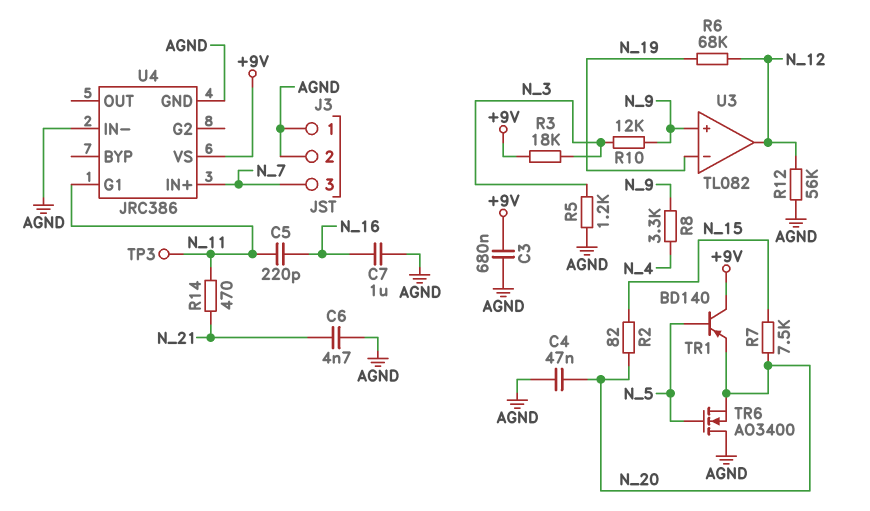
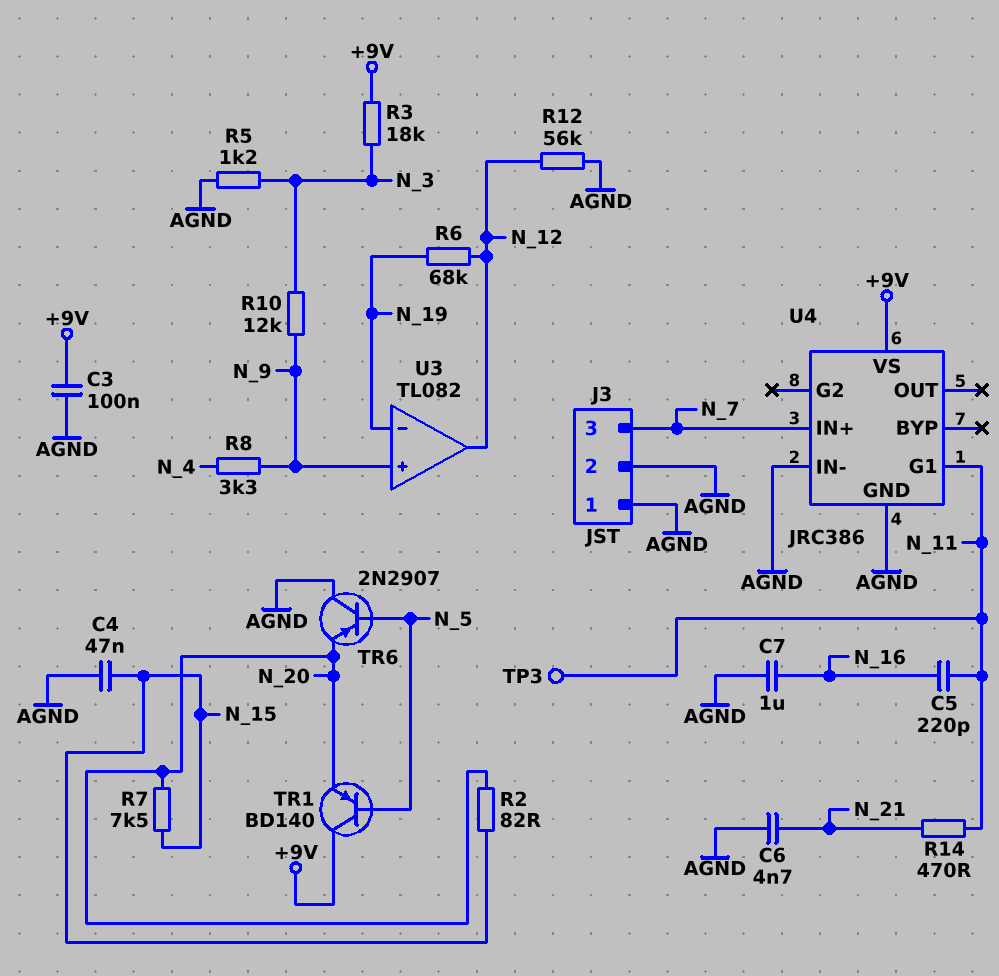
C3: 680nF (+9V, AGND) -> 100nF (+9V, AGND)
C4: 47nF (AGND, N_20) -> 47nF (AGND, N_15)
TR6: NMOS AO3400 (G N_5, D AGND, S N_20) -> PNP 2N2907 (B N_5, C AGND, E N_20)

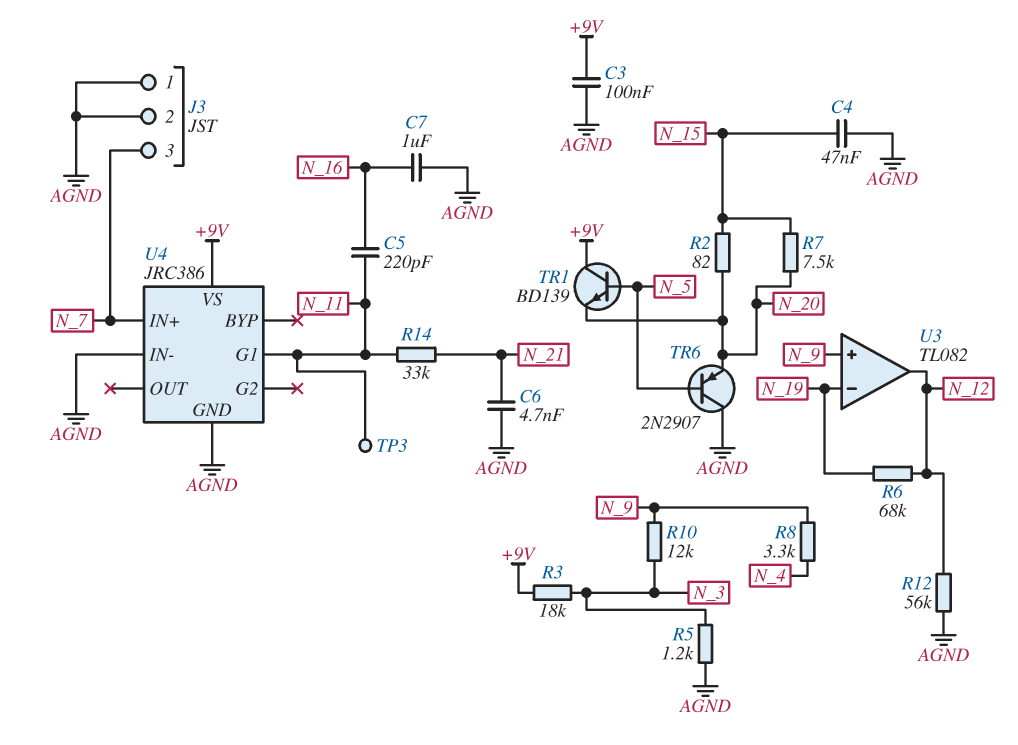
R14: 470 (N_11, N_21) -> 33k (N_11, N_21)
TR1: PNP BD140 (B N_5, C +9V, E N_20) -> NPN BD139 (B N_5, C +9V, E N_20)

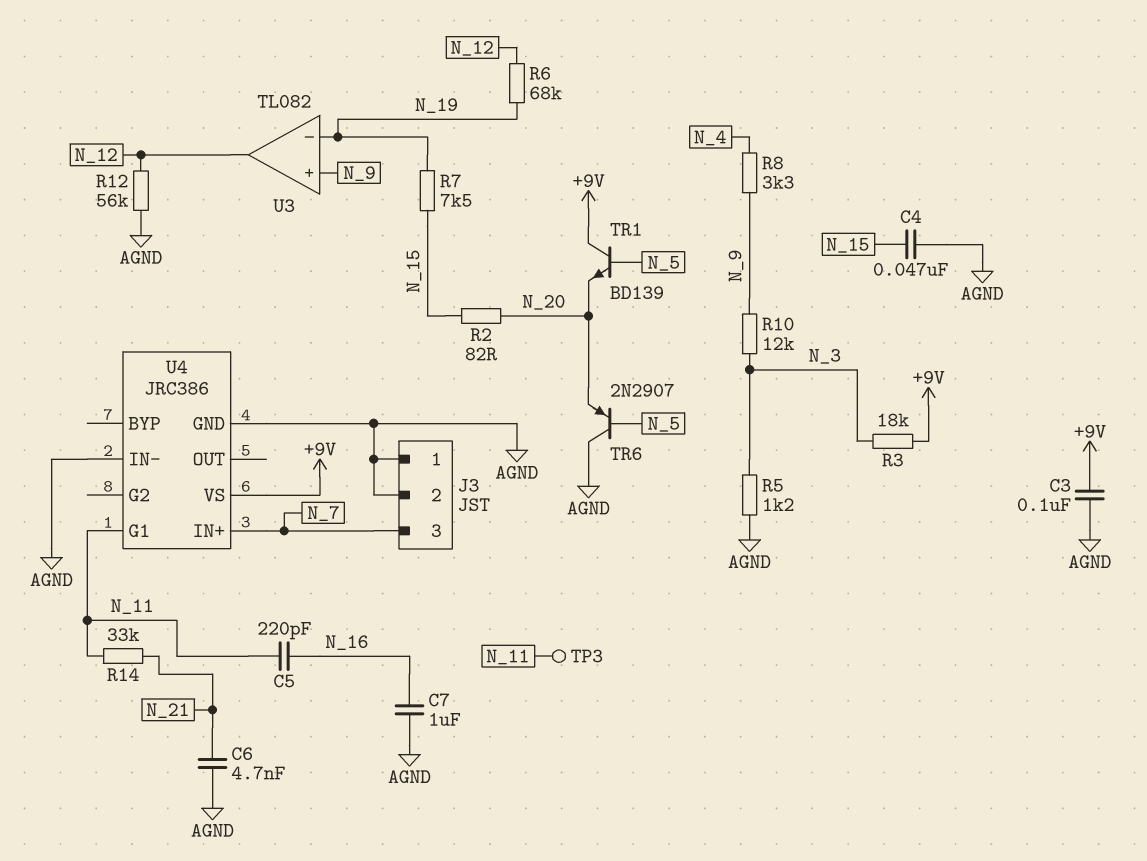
R7: 7.5k (N_15, N_20) -> 7.5k (N_15, N_19)

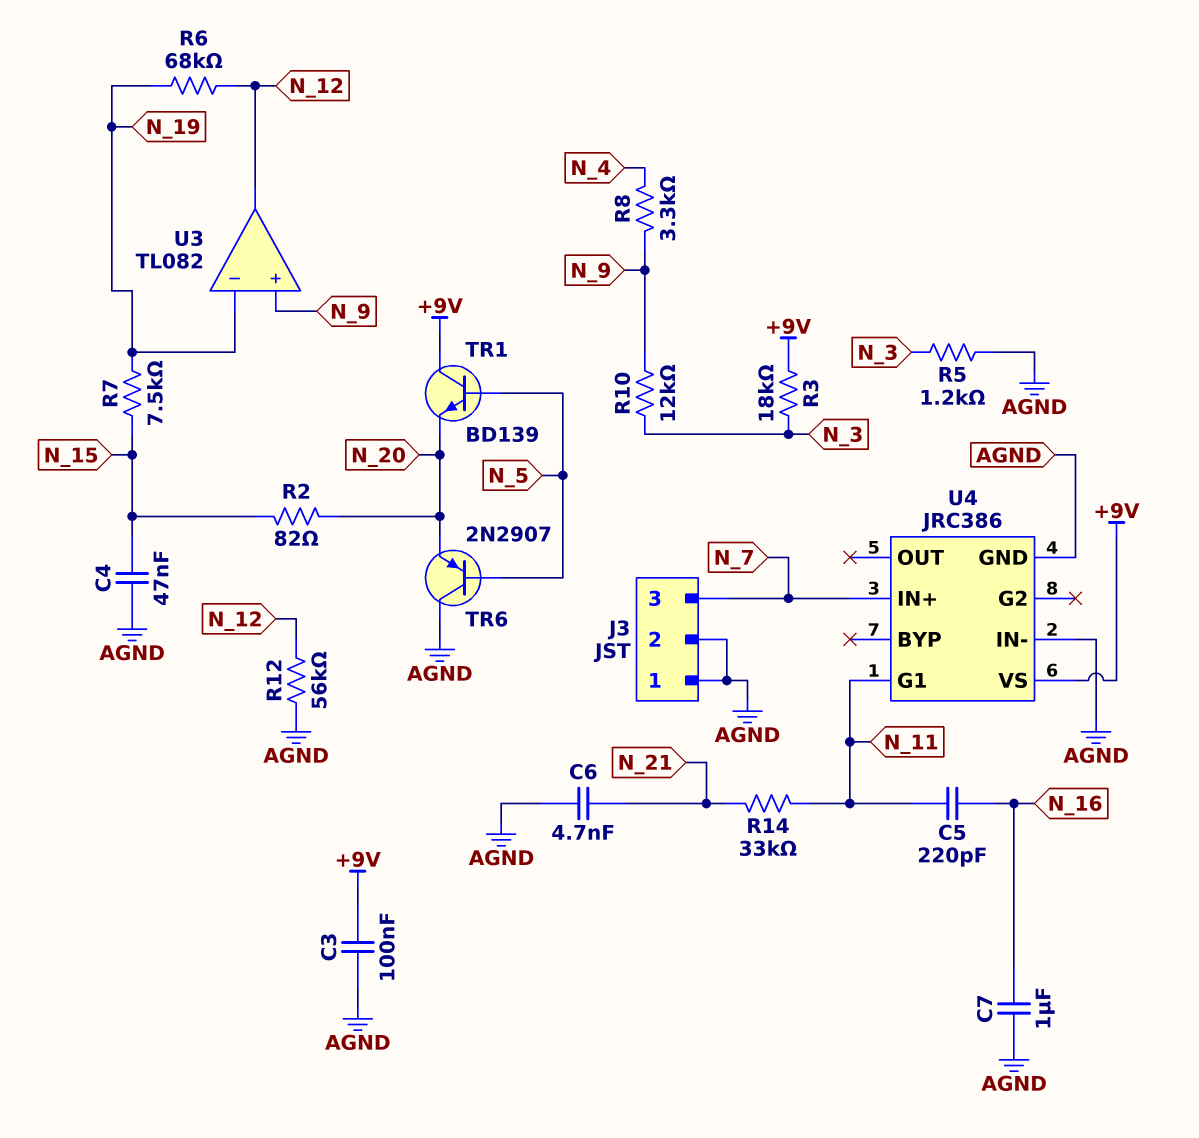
TP3: test point (N_11) -> none

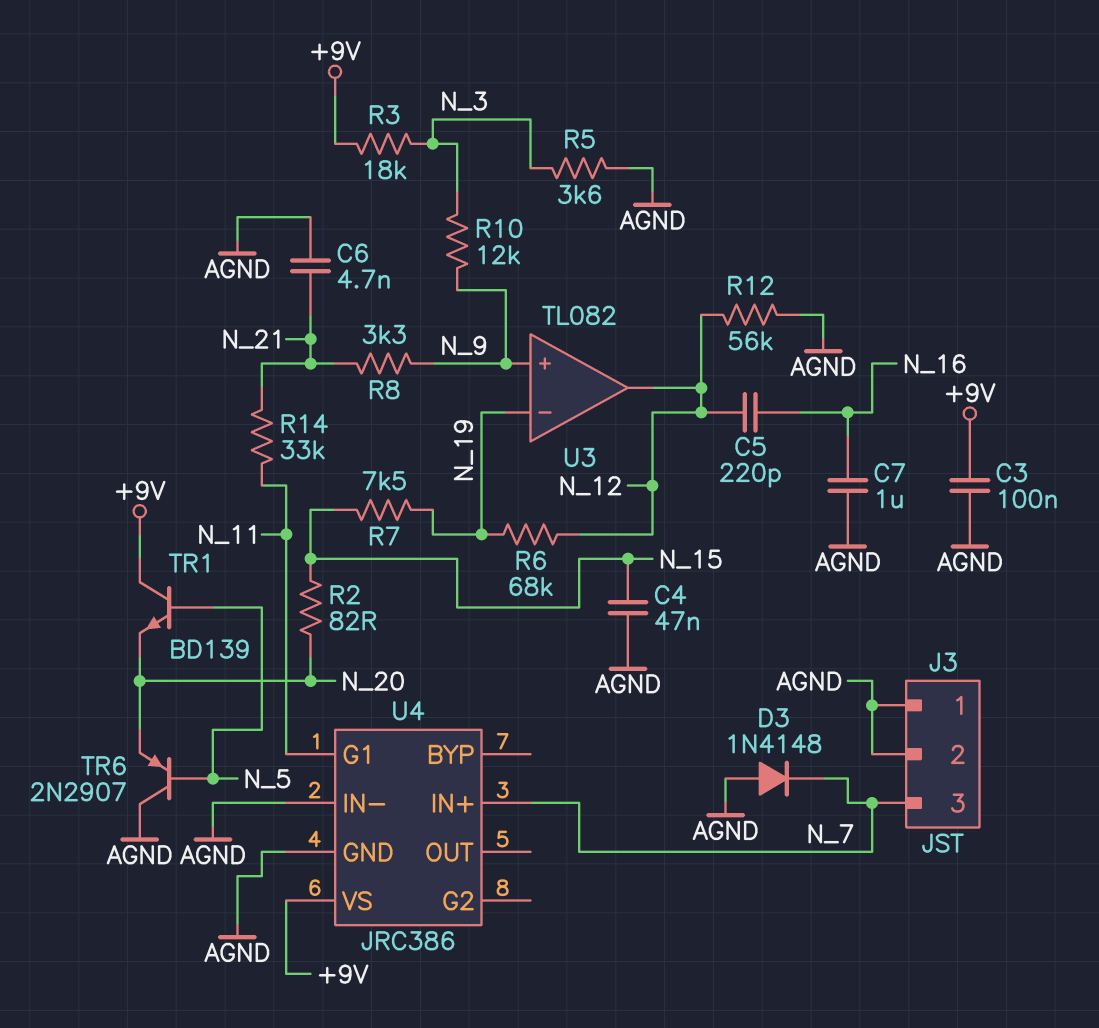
C5: 220pF (N_11, N_16) -> 220pF (N_12, N_16)
D3: none -> diode 1N4148 (A AGND, K N_7)
R5: 1.2k (AGND, N_3) -> 3.6k (AGND, N_3)
R8: 3.3k (N_4, N_9) -> 3.3k (N_9, N_21)

